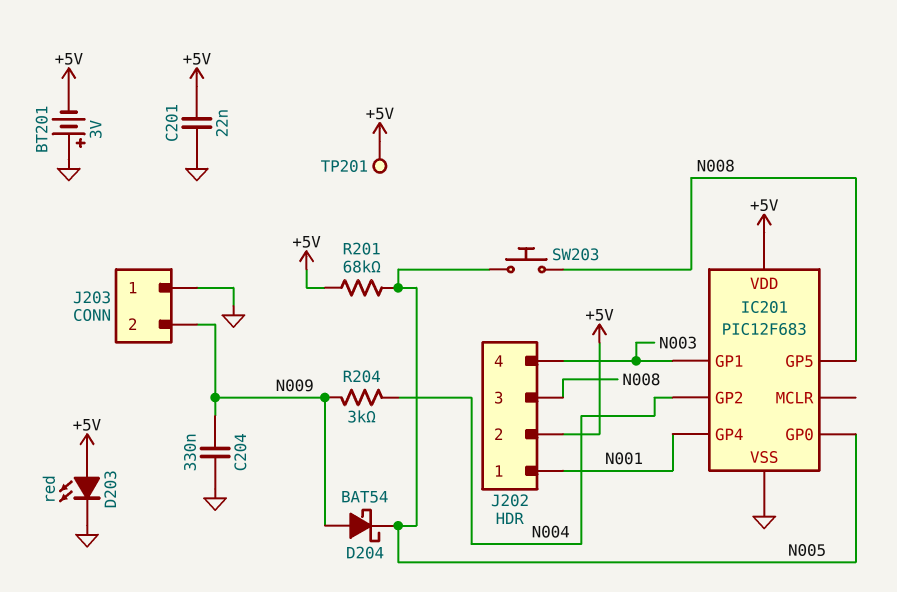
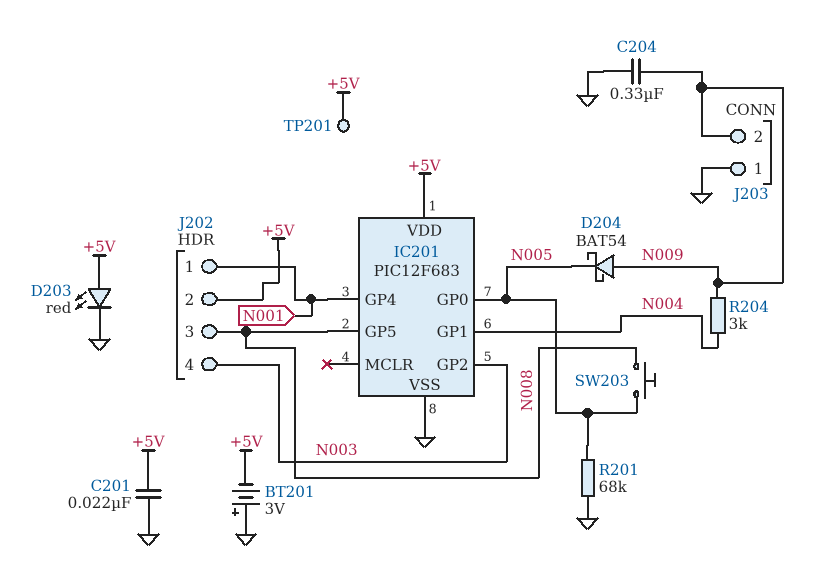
IC201 pin GP1: N003 -> N004
IC201 pin GP2: N004 -> N003
R201: 68k (+5V, N005) -> 68k (GND, N005)

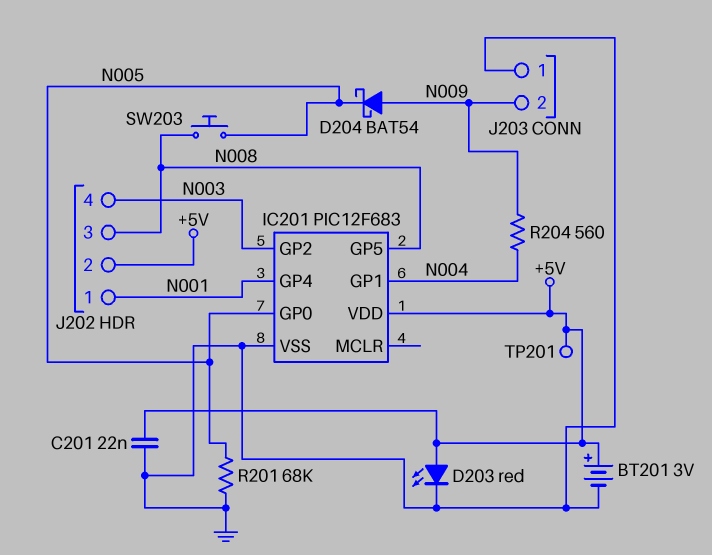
BT201: 3V (plus GND, minus +5V) -> 3V (plus +5V, minus GND)
C204: 330nF (GND, N009) -> none
R204: 3k (N004, N009) -> 560 (N004, N009)

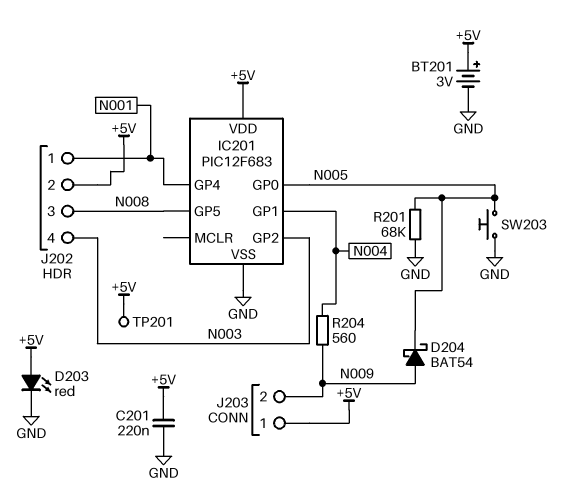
C201: 22nF (+5V, GND) -> 220nF (+5V, GND)
J203 pin 1: GND -> +5V
SW203: button (N005, N008) -> button (GND, N005)

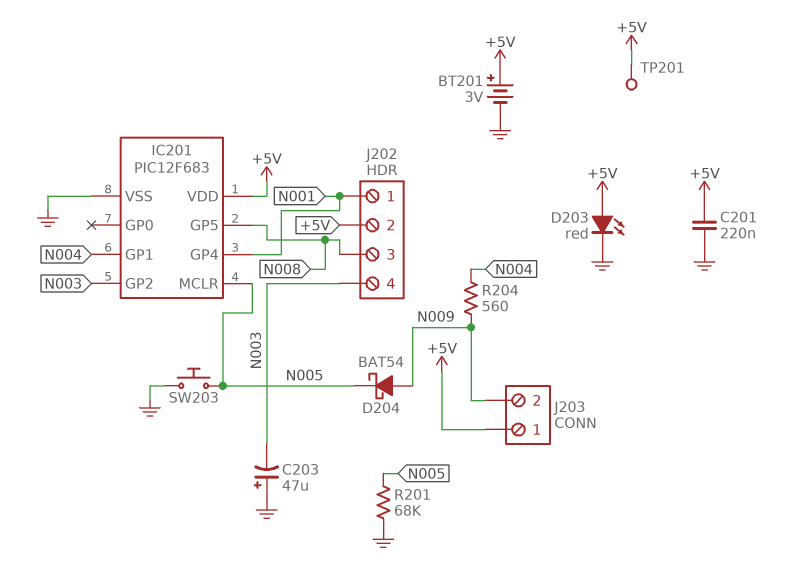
C203: none -> 47uF (plus GND, minus N003)
IC201 pin GP0: N005 -> none
IC201 pin MCLR: none -> N005

